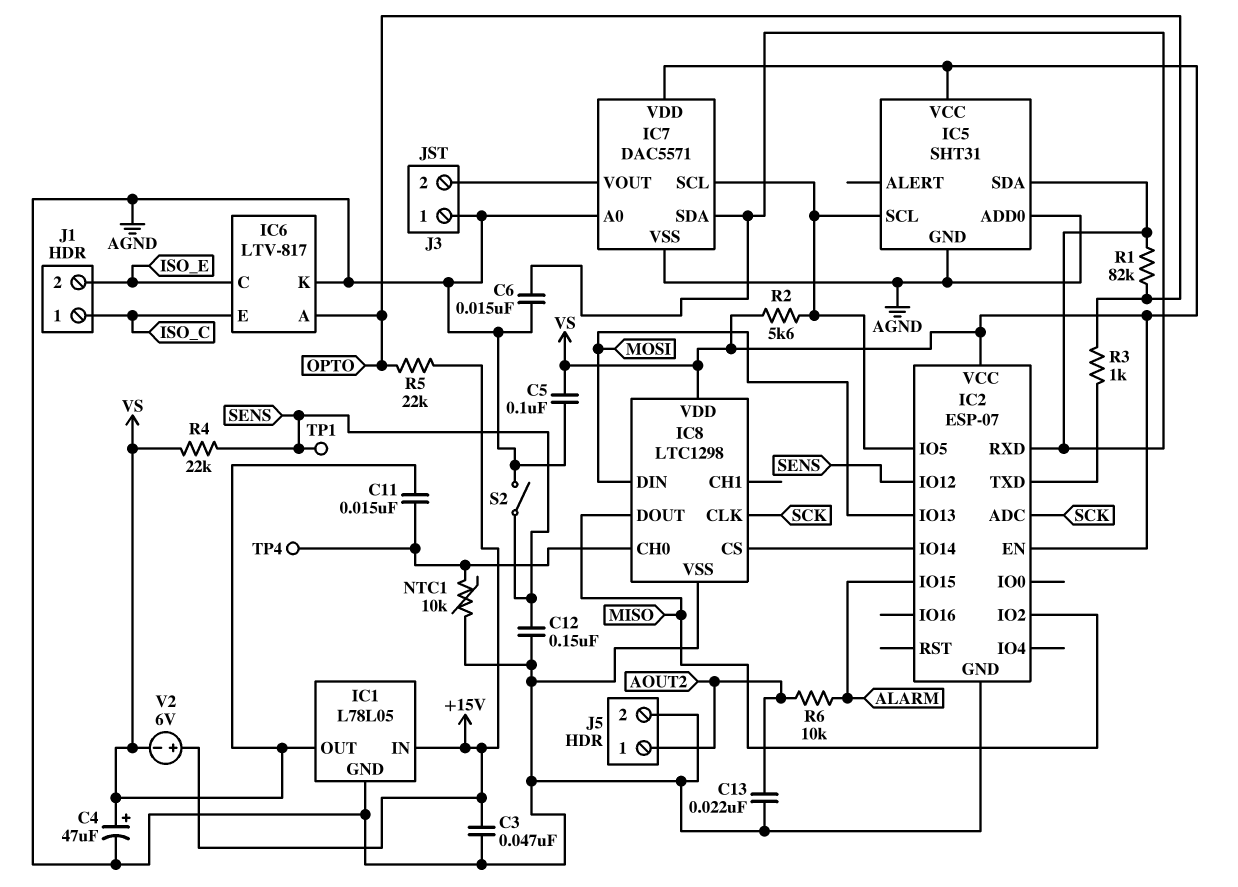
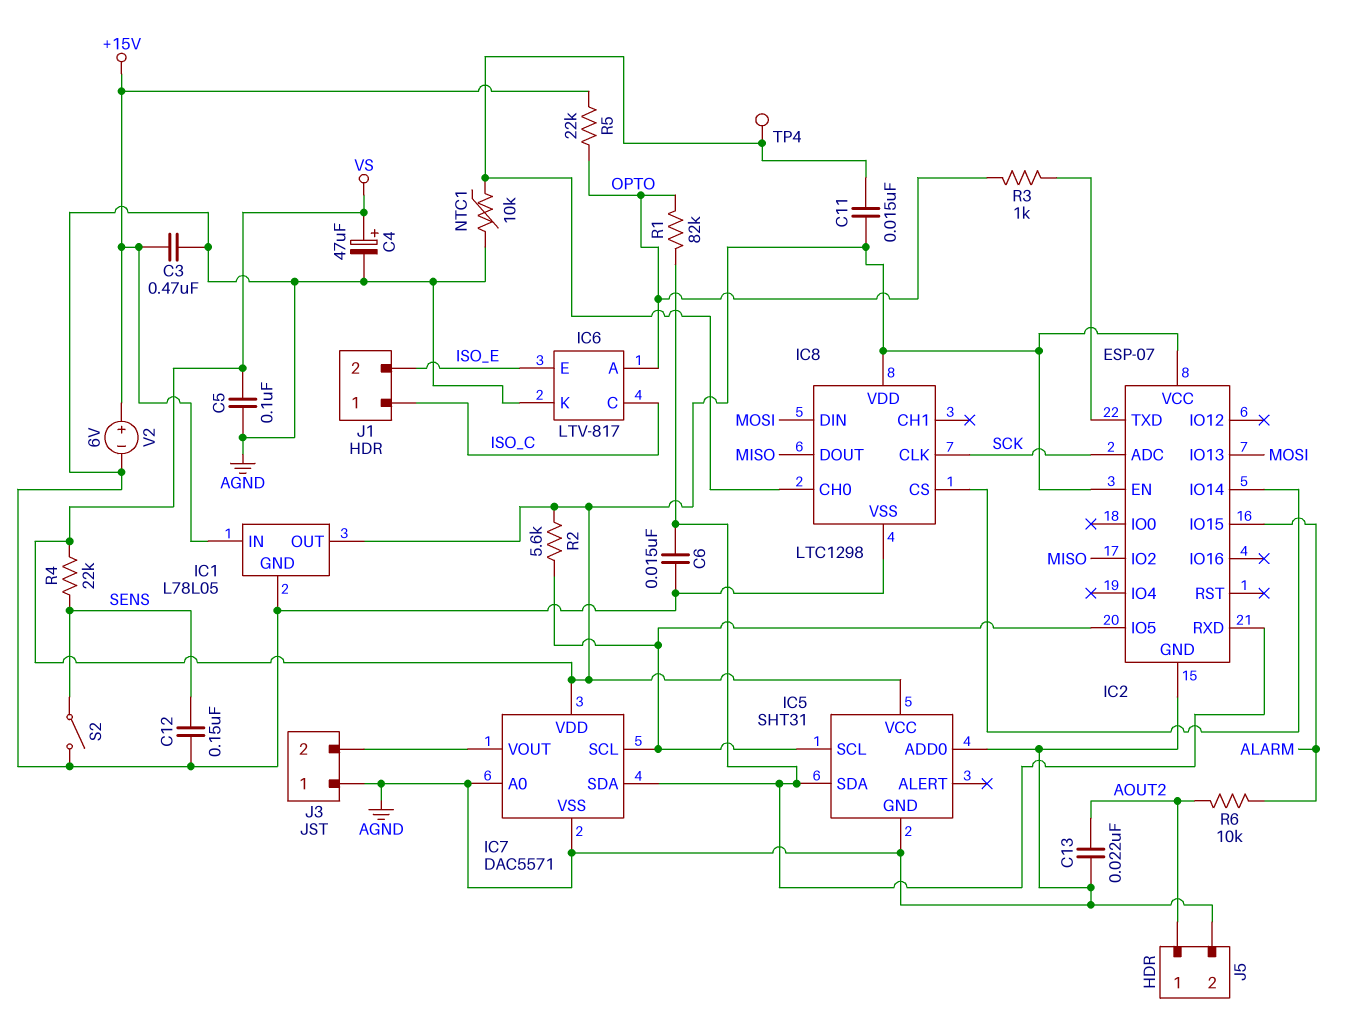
C3: 47nF (+15V, AGND) -> 470nF (+15V, AGND)
IC2 pin IO12: SENS -> none
IC6 pin C: ISO_E -> ISO_C
IC6 pin E: ISO_C -> ISO_E
TP1: test point (SENS) -> none
V2: 6V (plus +15V, minus VS) -> 6V (plus +15V, minus AGND)

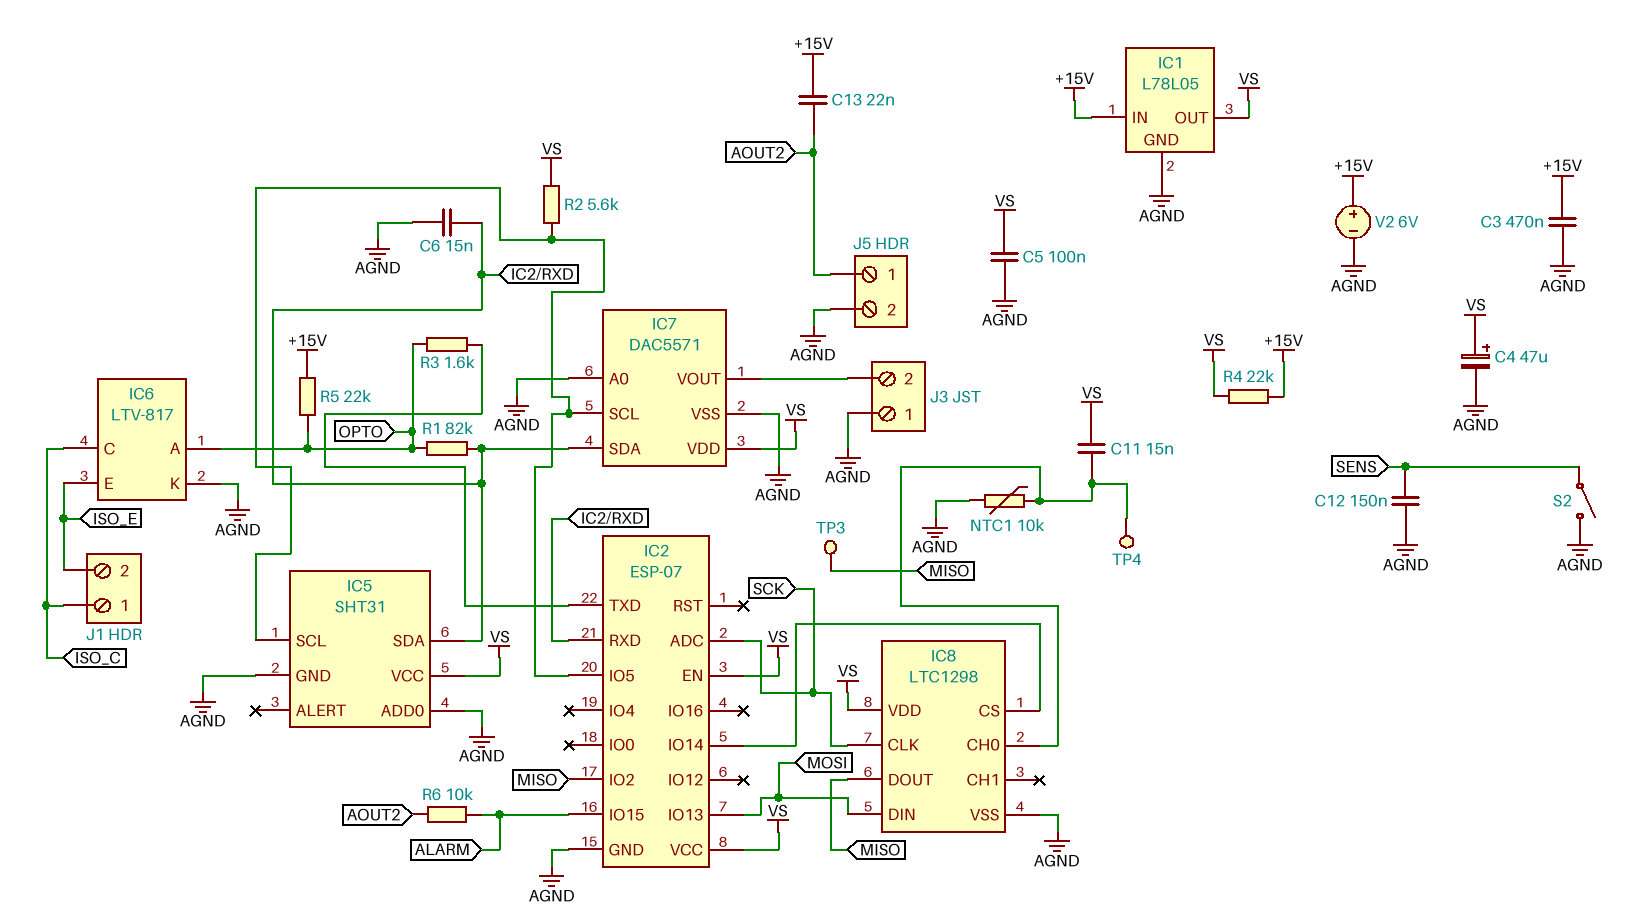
C13: 22nF (AGND, AOUT2) -> 22nF (+15V, AOUT2)
R3: 1k (IC2/TXD, OPTO) -> 1.6k (IC2/TXD, OPTO)
R4: 22k (SENS, VS) -> 22k (+15V, VS)
TP3: none -> test point (MISO)

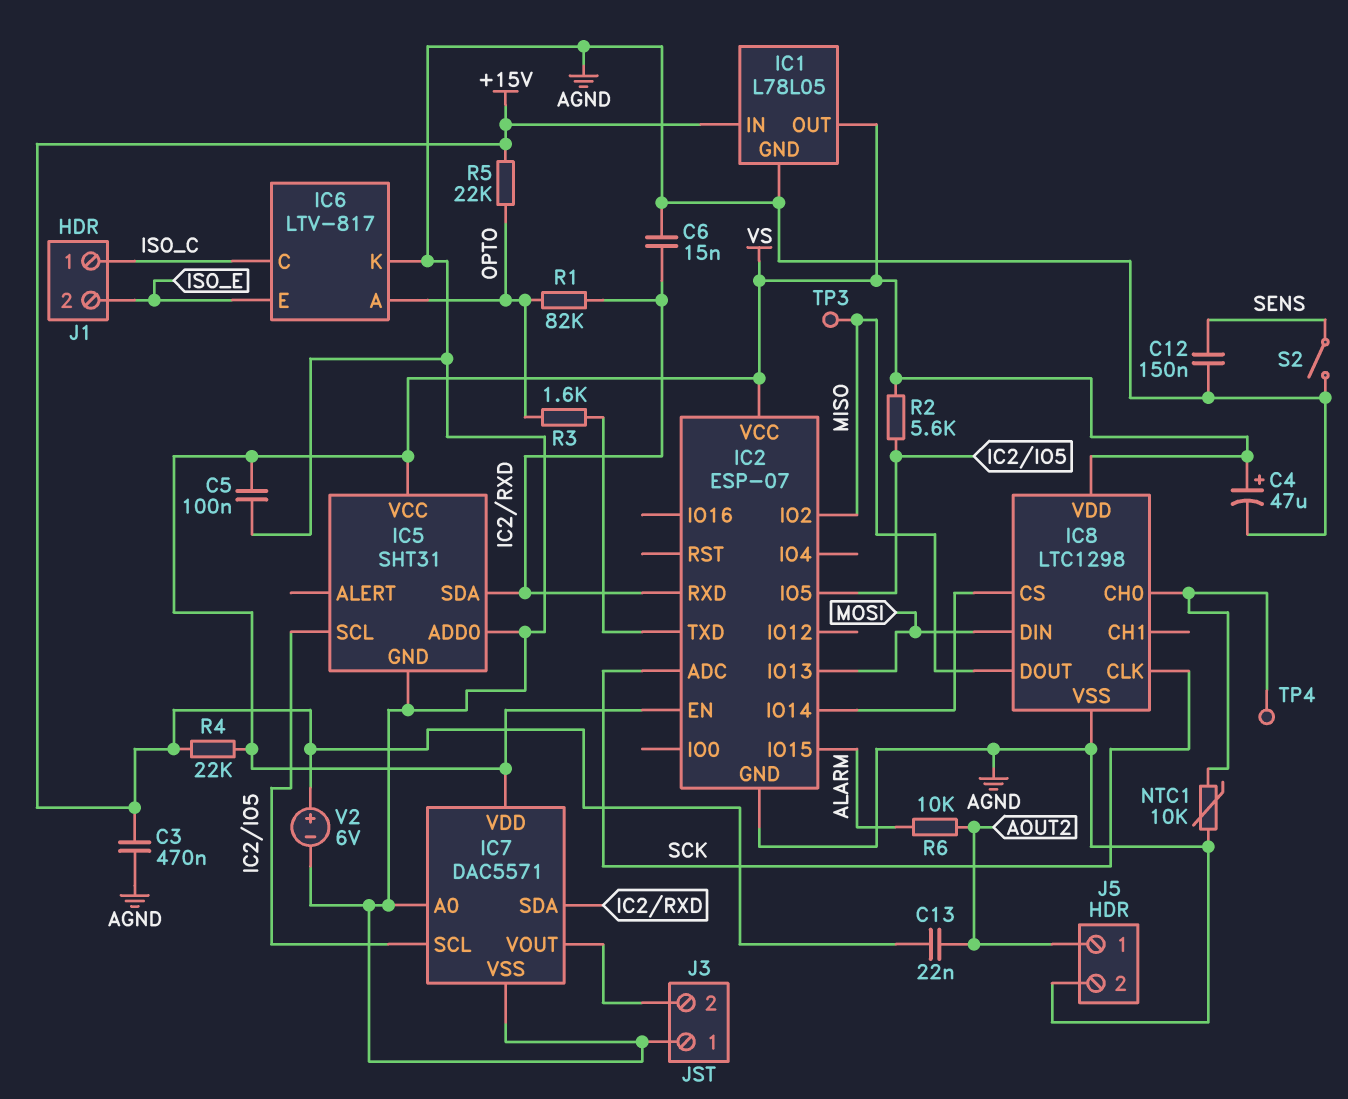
C11: 15nF (IC8/CH0, VS) -> none

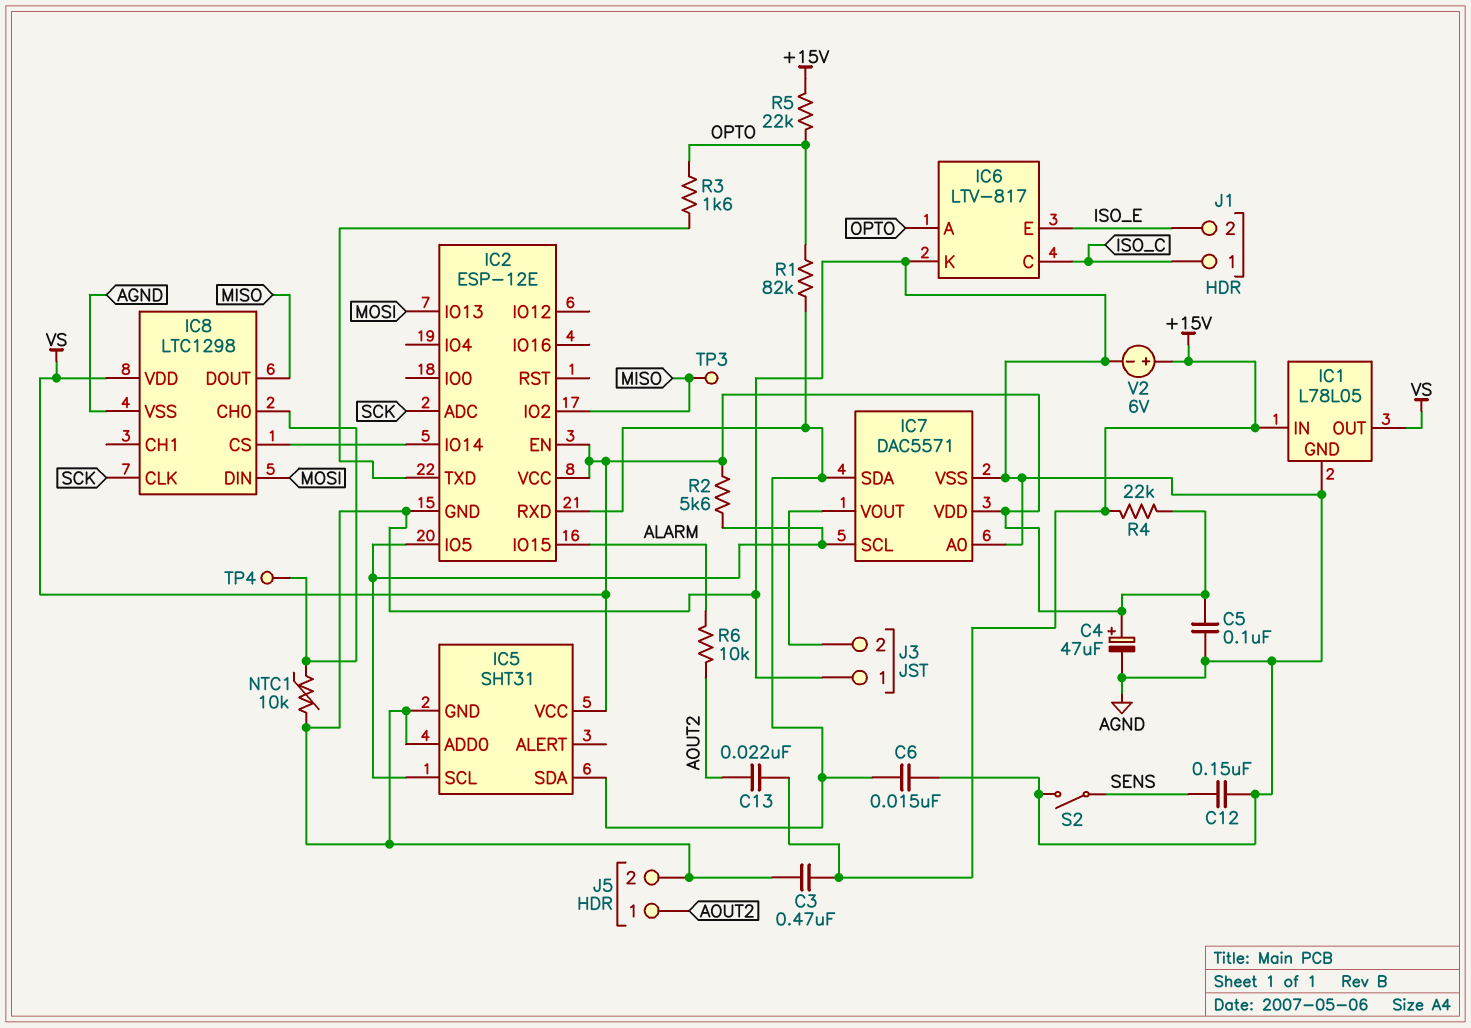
IC2: ESP-07 -> ESP-12E

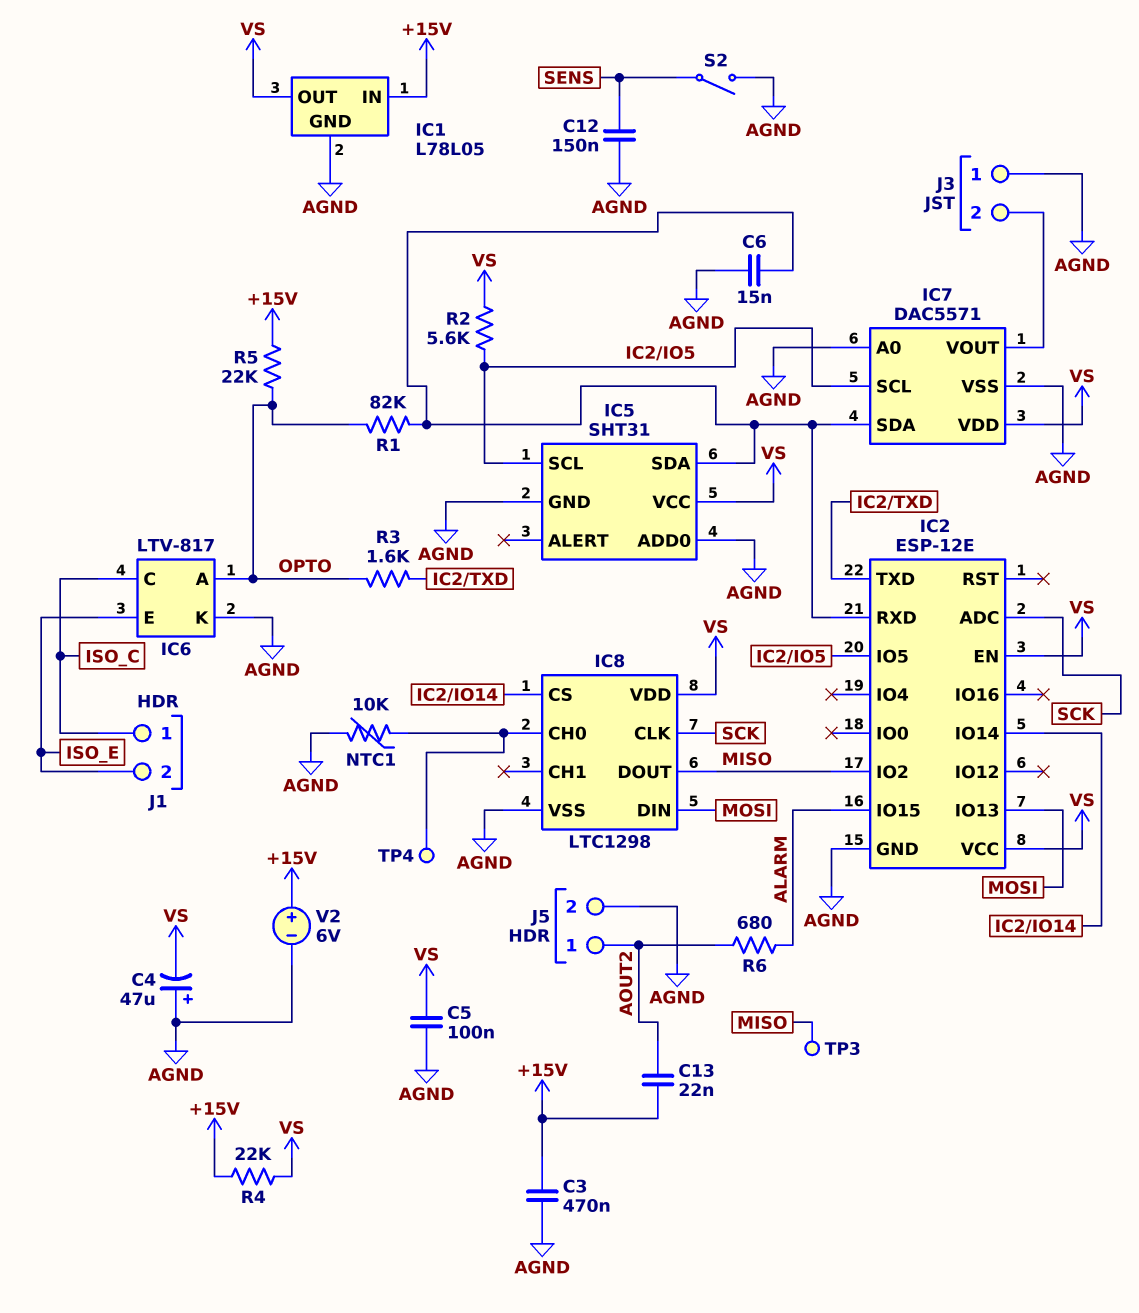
C4: 47uF (plus VS, minus AGND) -> 47uF (plus AGND, minus VS)
R6: 10k (ALARM, AOUT2) -> 680 (ALARM, AOUT2)

